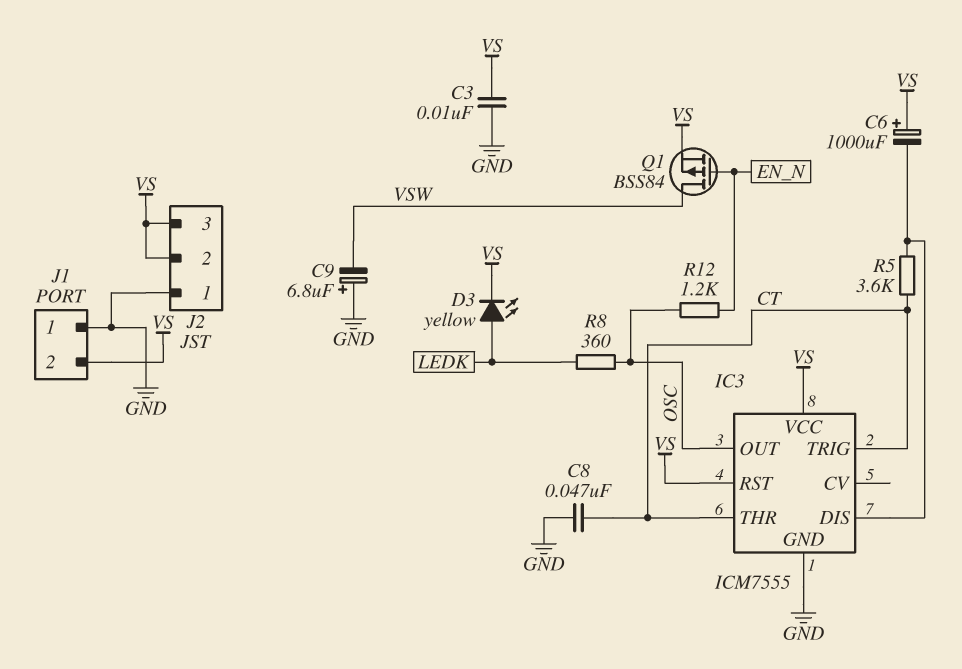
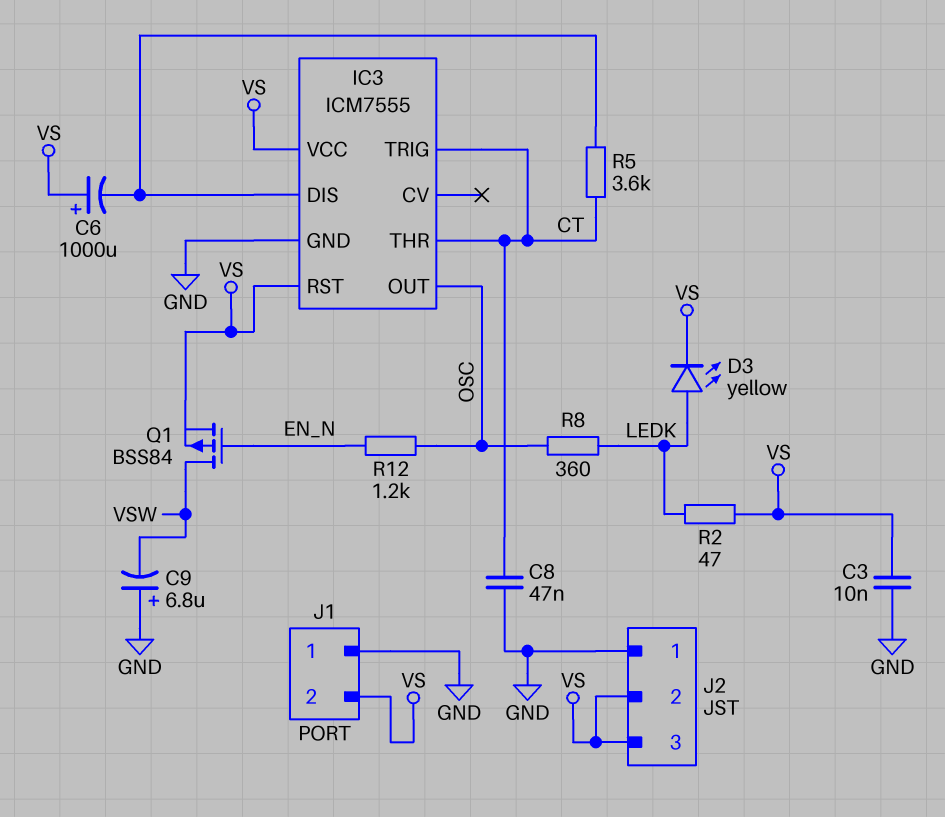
R2: none -> 47 (LEDK, VS)

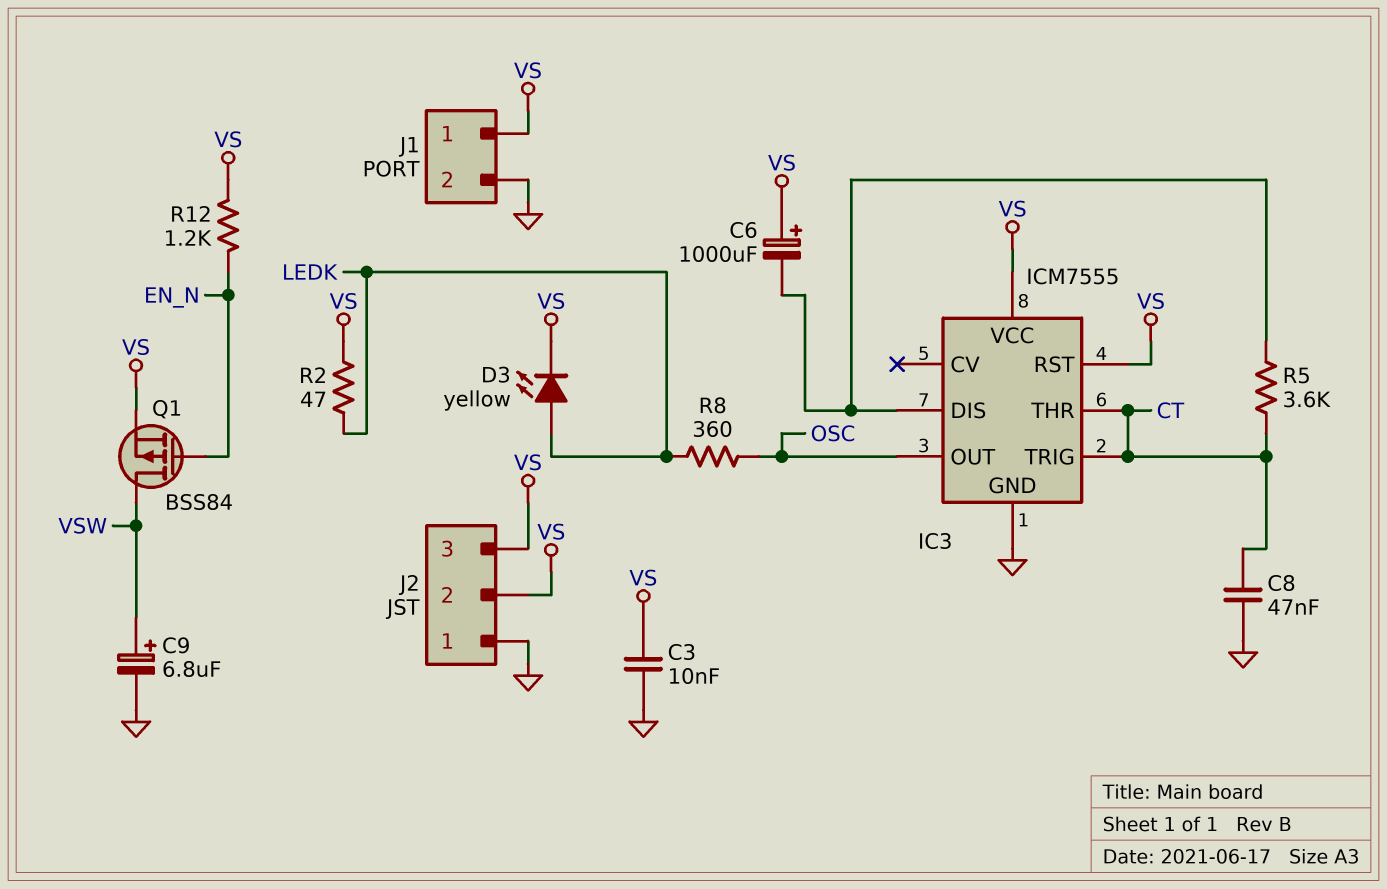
C9: 6.8uF (plus GND, minus VSW) -> 6.8uF (plus VSW, minus GND)
J1 pin 1: GND -> VS
J1 pin 2: VS -> GND
R12: 1.2k (EN_N, OSC) -> 1.2k (EN_N, VS)

